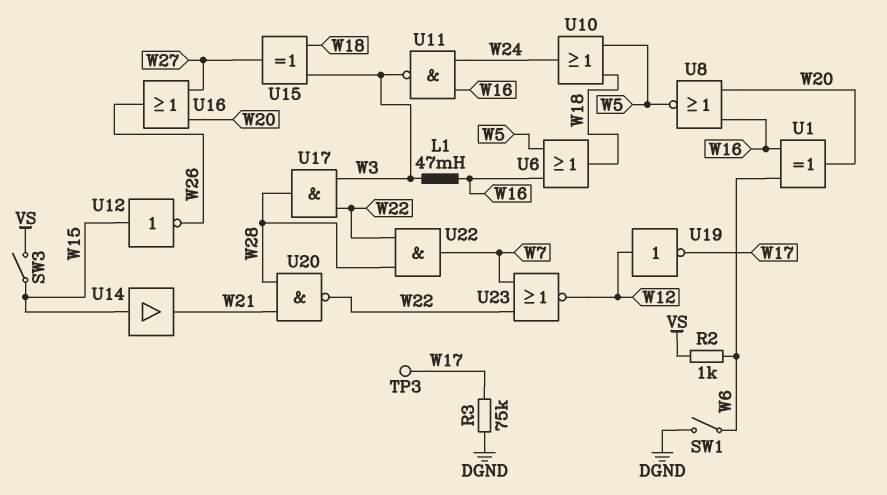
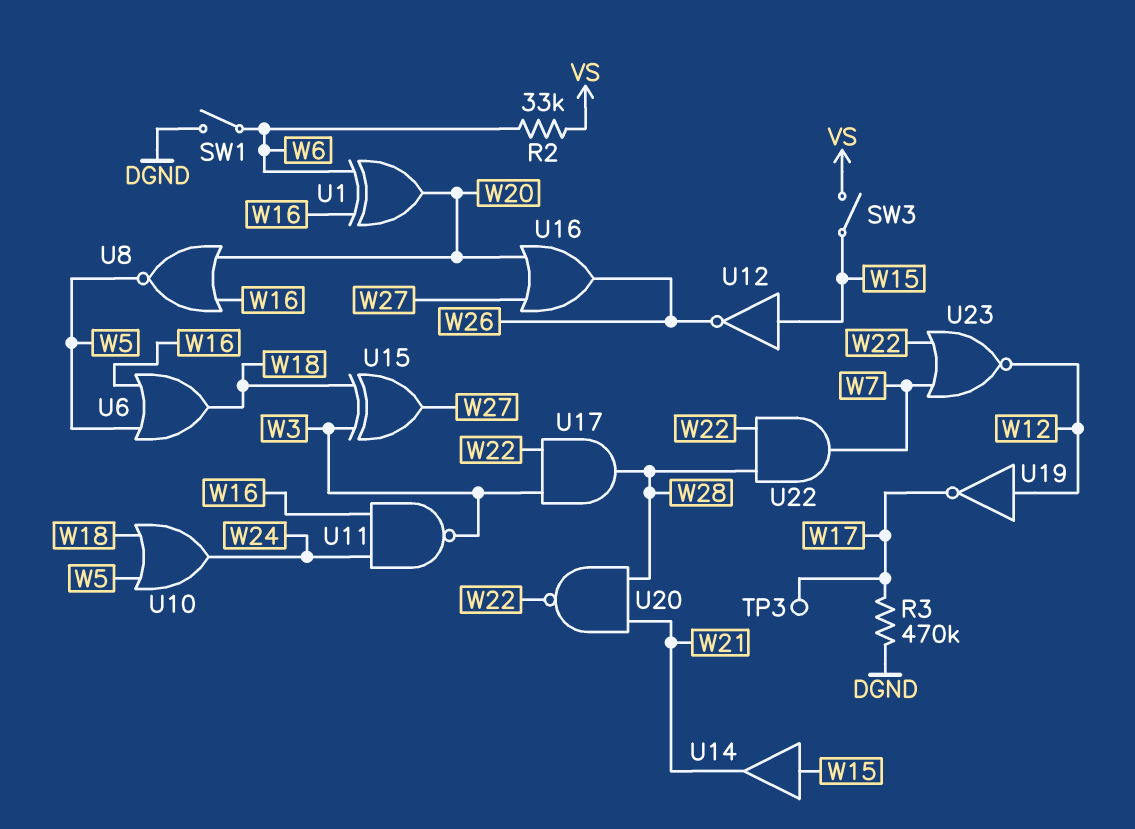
L1: 47mH (W3, W16) -> none
R2: 1k (VS, W6) -> 33k (VS, W6)
R3: 75k (DGND, W17) -> 470k (DGND, W17)

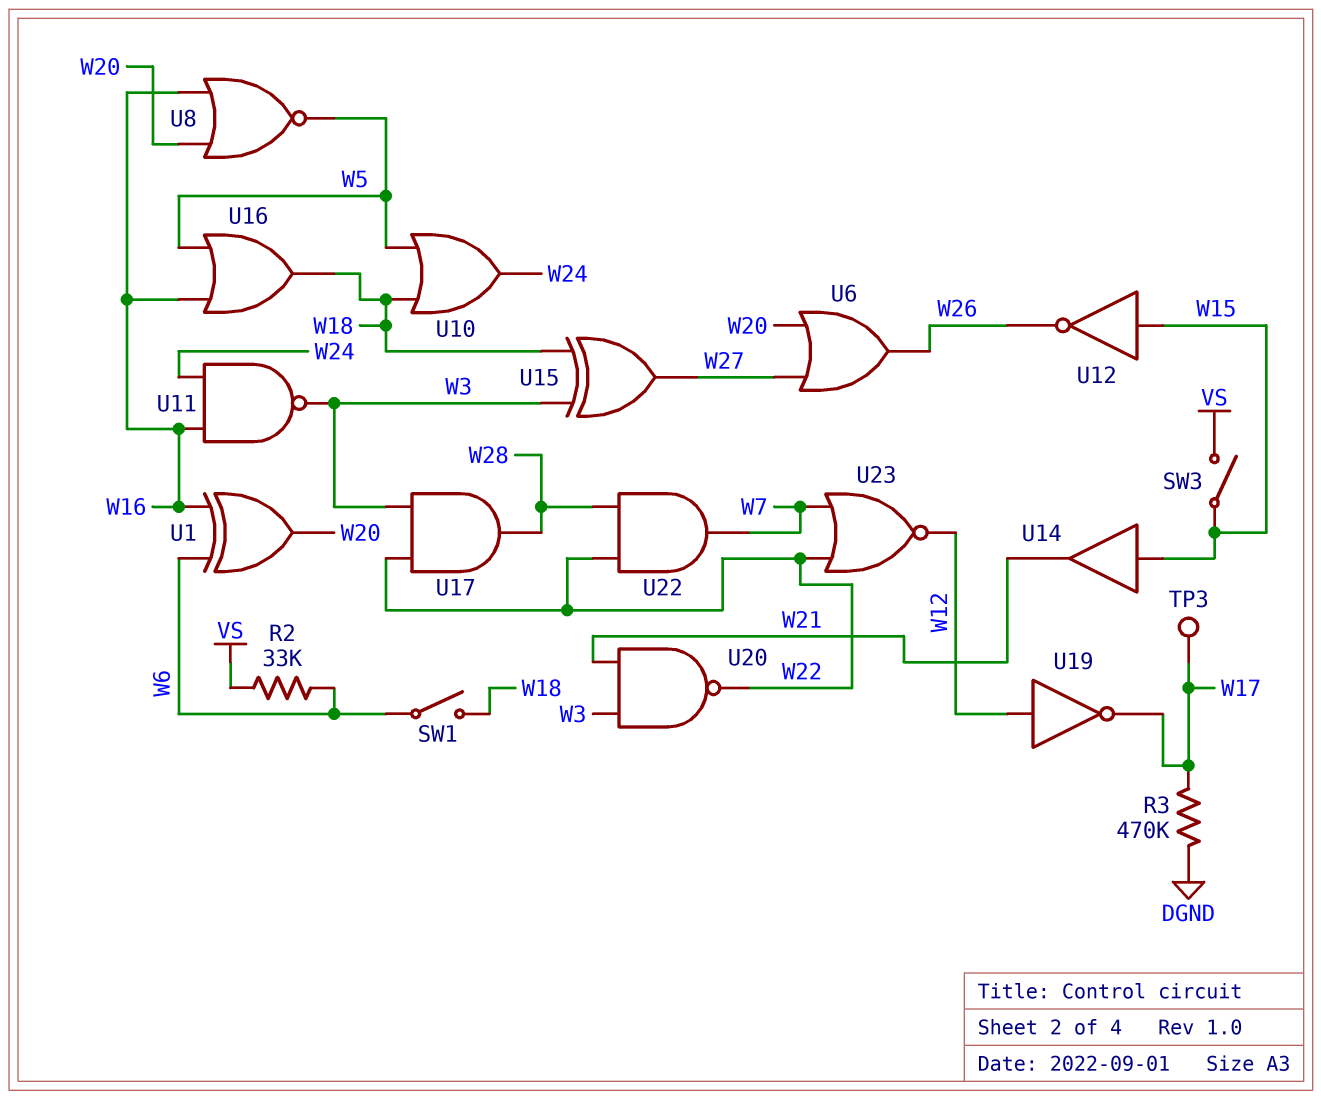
SW1: switch (DGND, W6) -> switch (W6, W18)
U6: OR (in W5, in W16, out W18) -> OR (in W20, in W27, out W26)
U16: OR (in W20, in W27, out W26) -> OR (in W5, in W16, out W18)
U20: NAND (in W21, in W28, out W22) -> NAND (in W3, in W21, out W22)

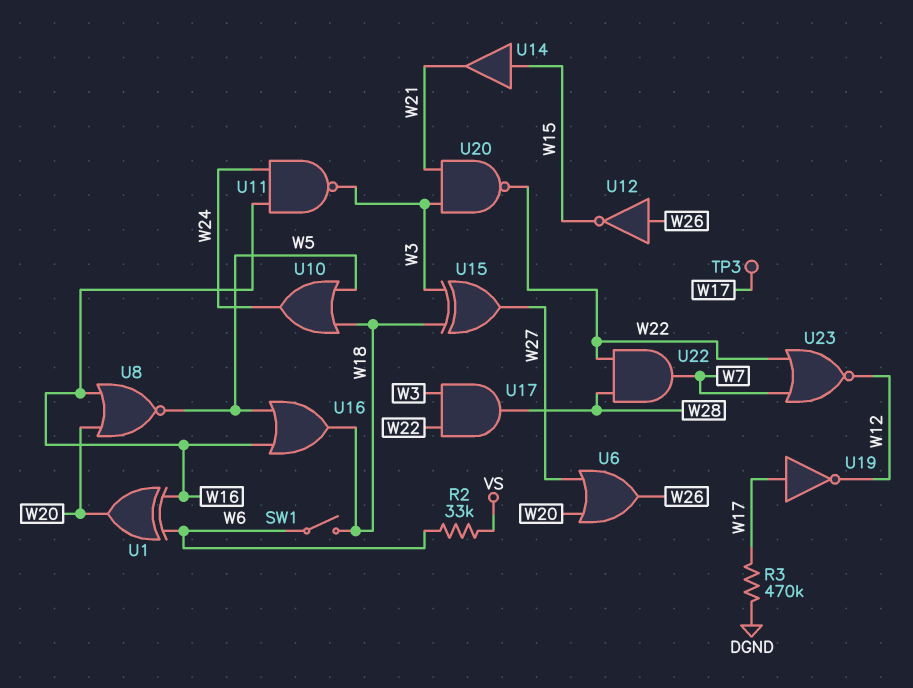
SW3: switch (VS, W15) -> none
U12: NOT (in W15, out W26) -> NOT (in W26, out W15)
U19: NOT (in W12, out W17) -> NOT (in W17, out W12)

